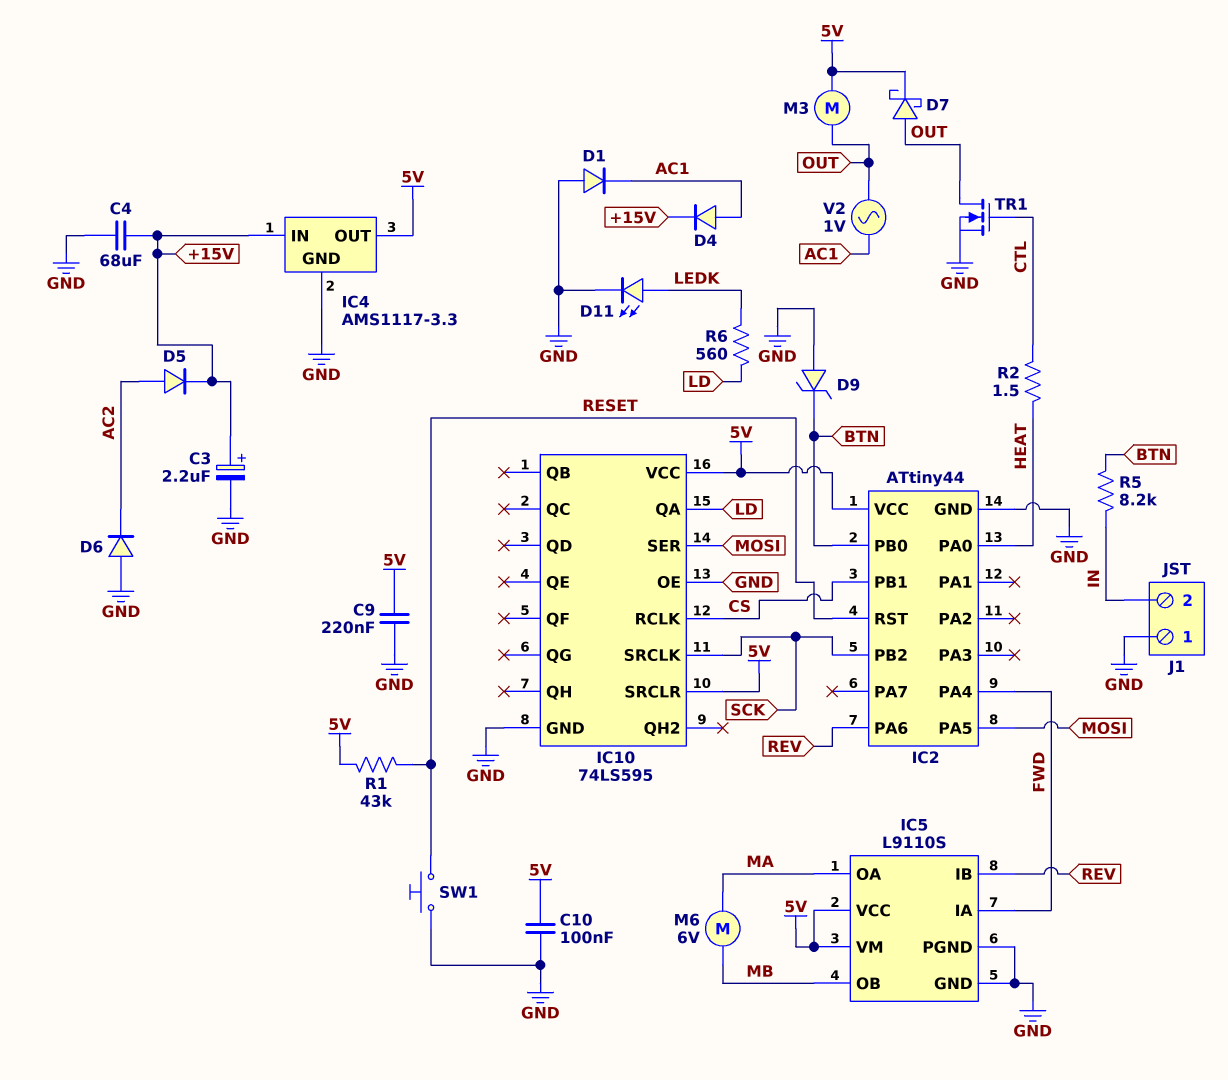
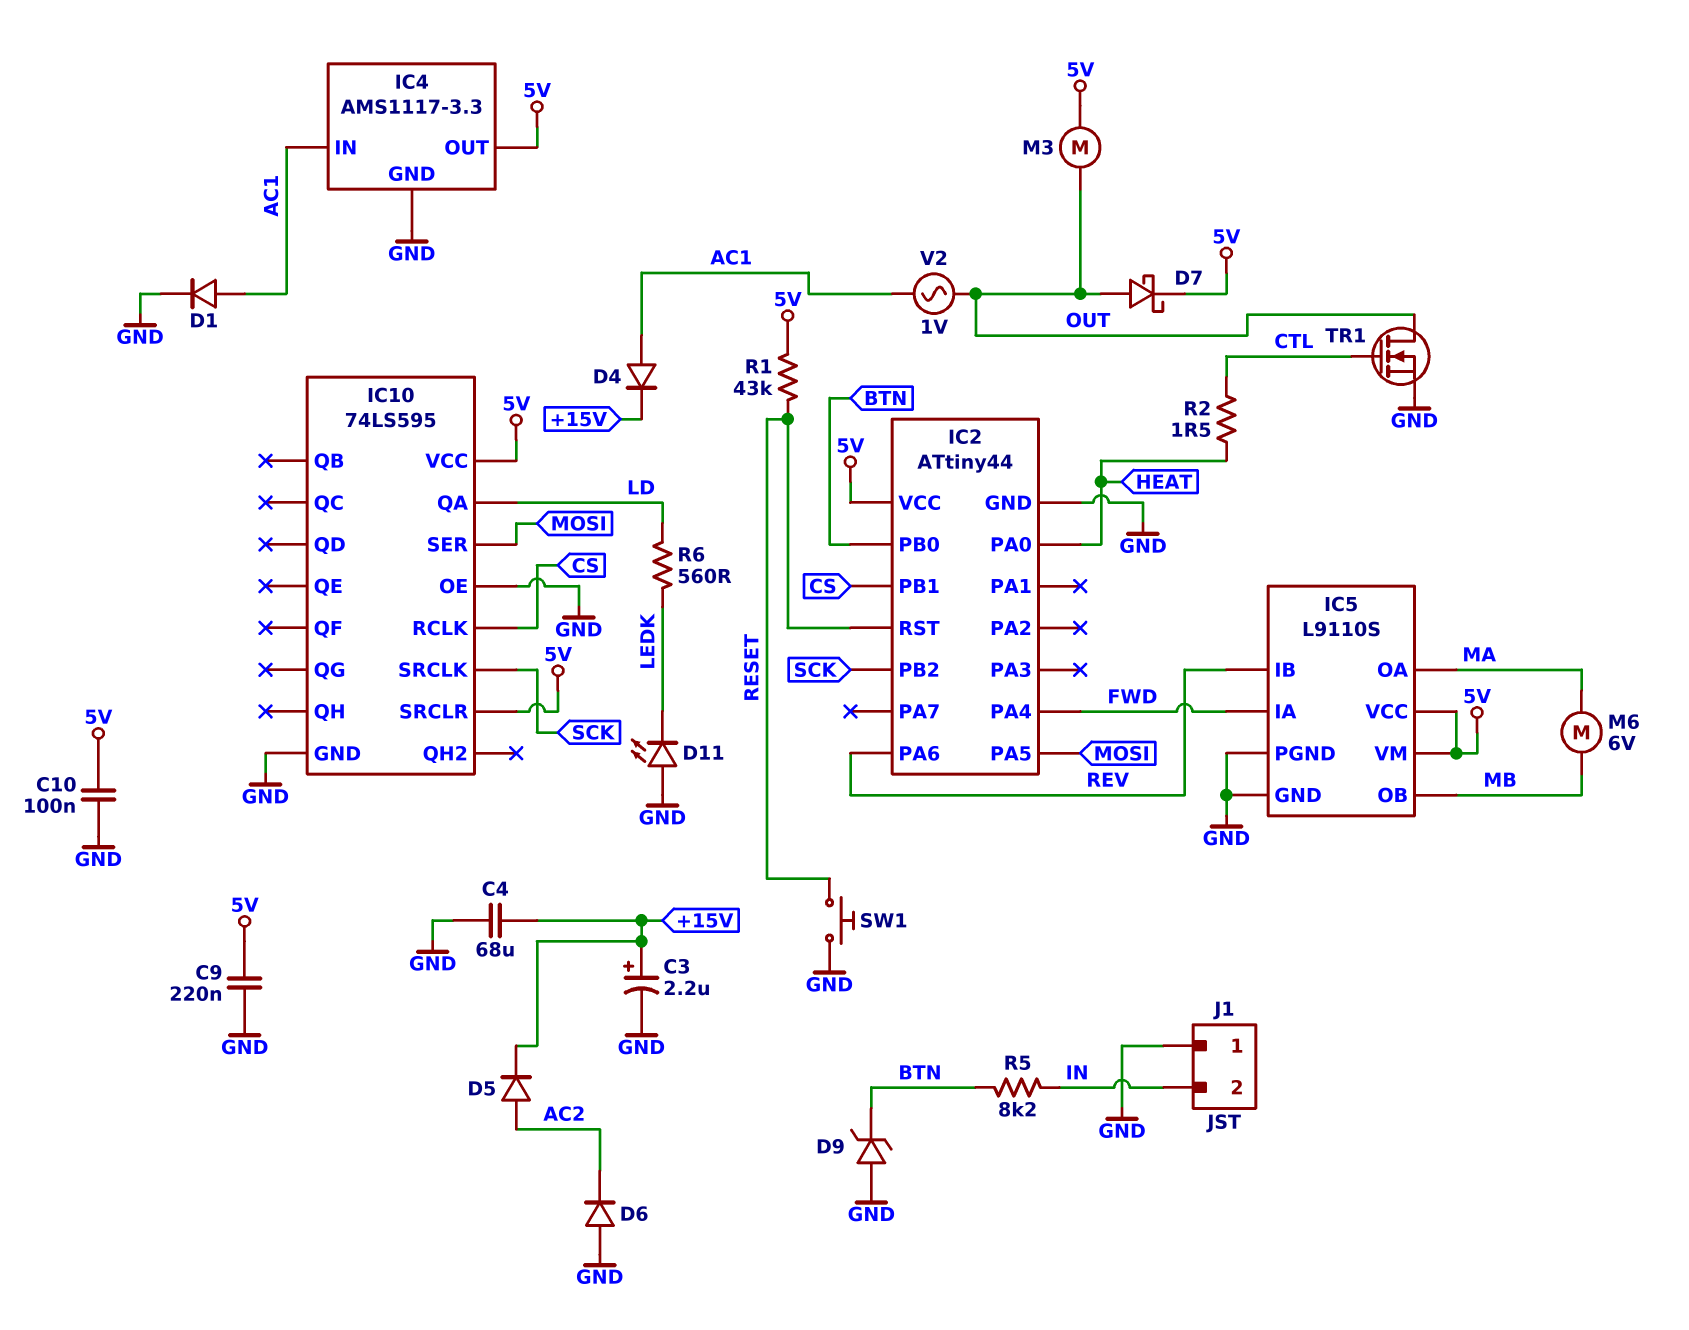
D1: diode (A GND, K AC1) -> diode (A AC1, K GND)
D11: LED (A LEDK, K GND) -> LED (A GND, K LEDK)
IC4 pin IN: +15V -> AC1

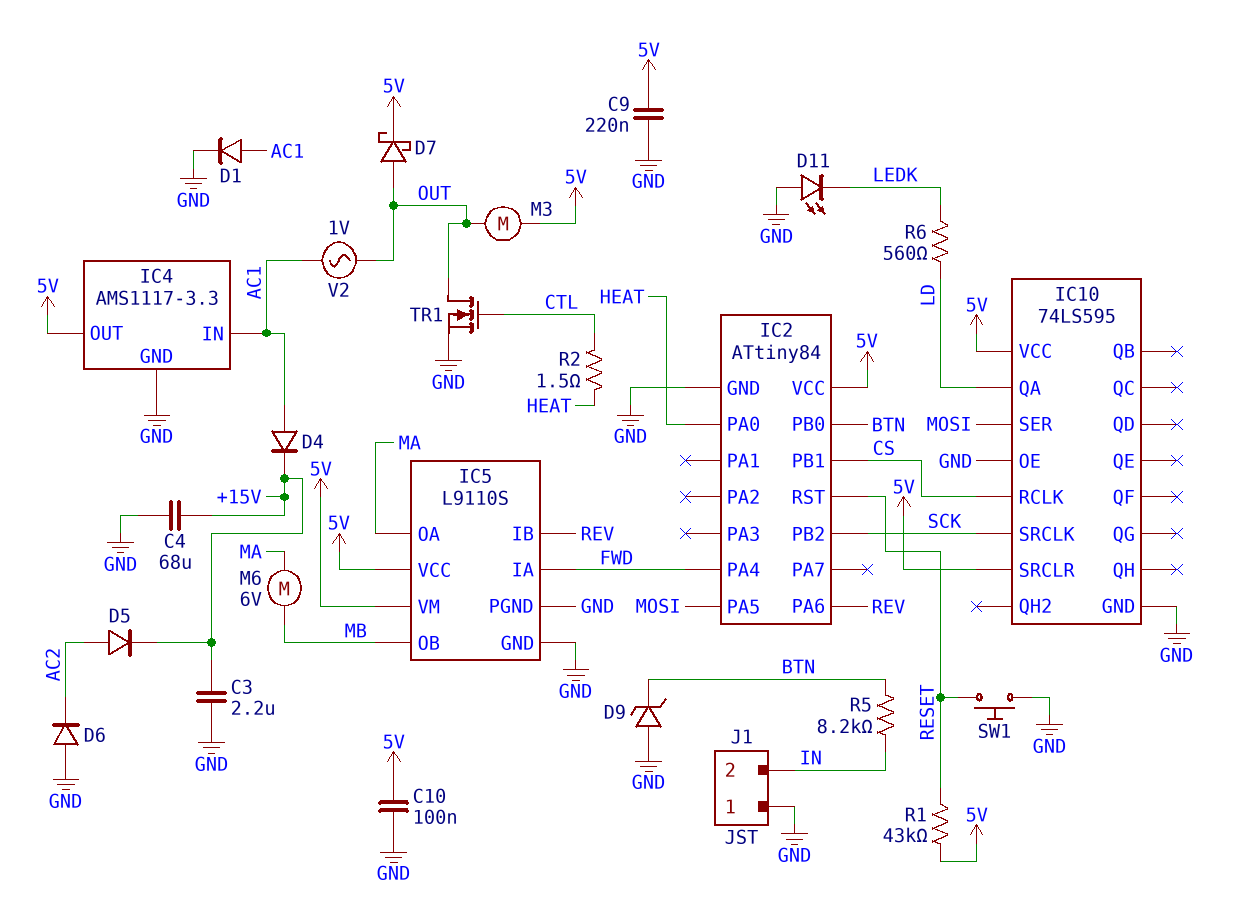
C3: 2.2uF (plus +15V, minus GND) -> 2.2uF (+15V, GND)
IC2: ATtiny44 -> ATtiny84

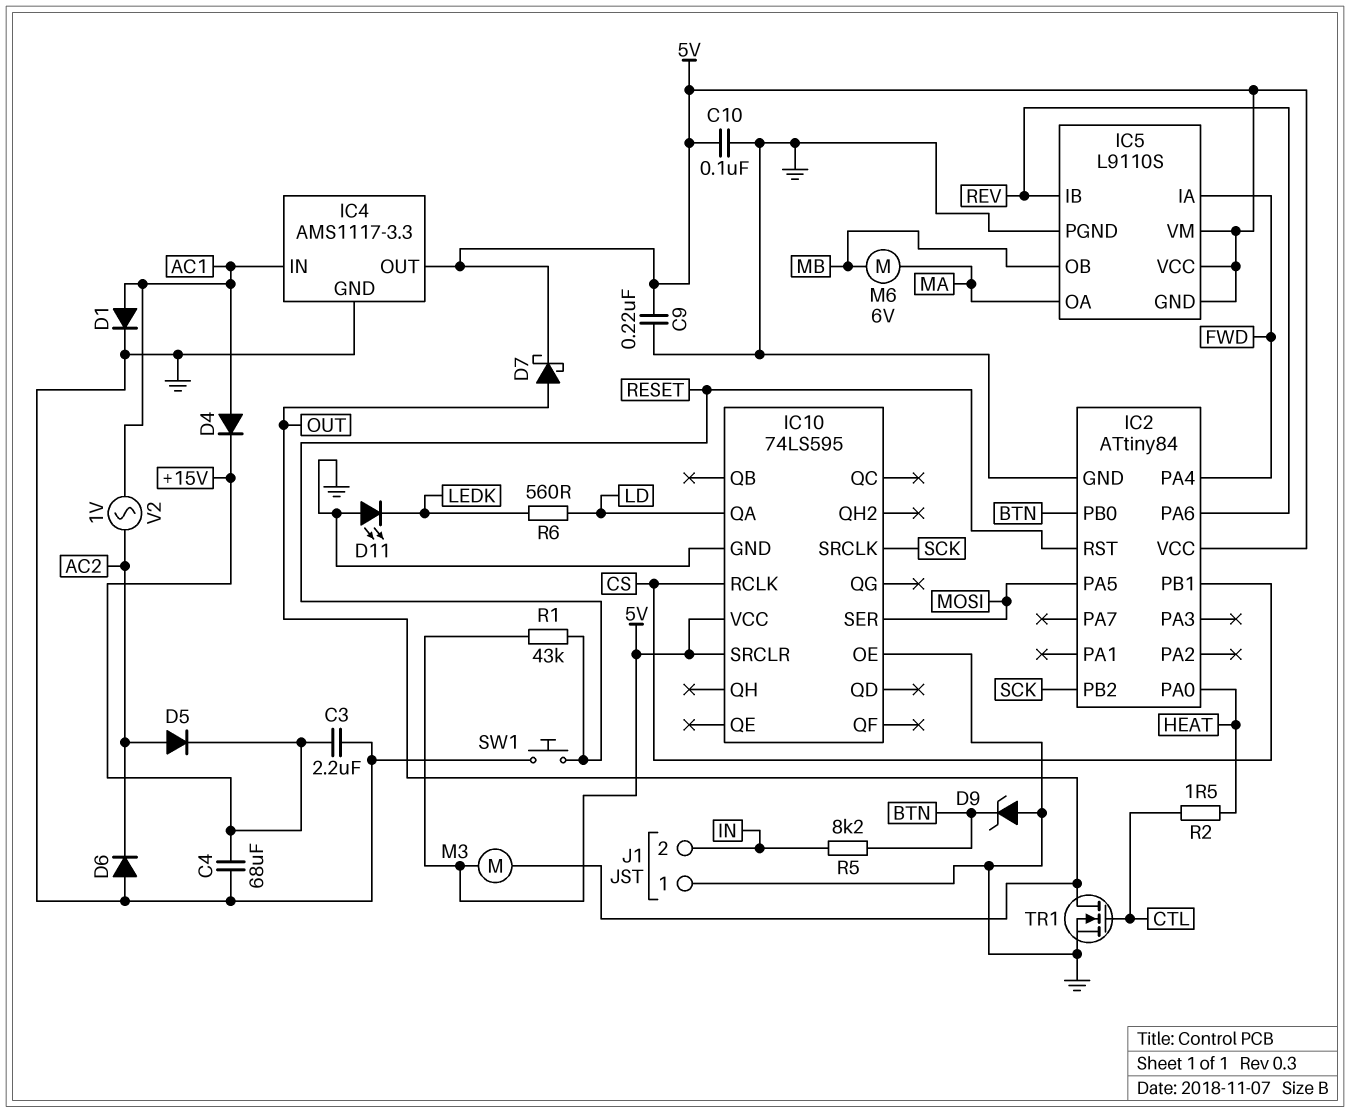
IC5 pin GND: GND -> 5V
V2: AC 1V (AC1, OUT) -> AC 1V (AC1, AC2)

